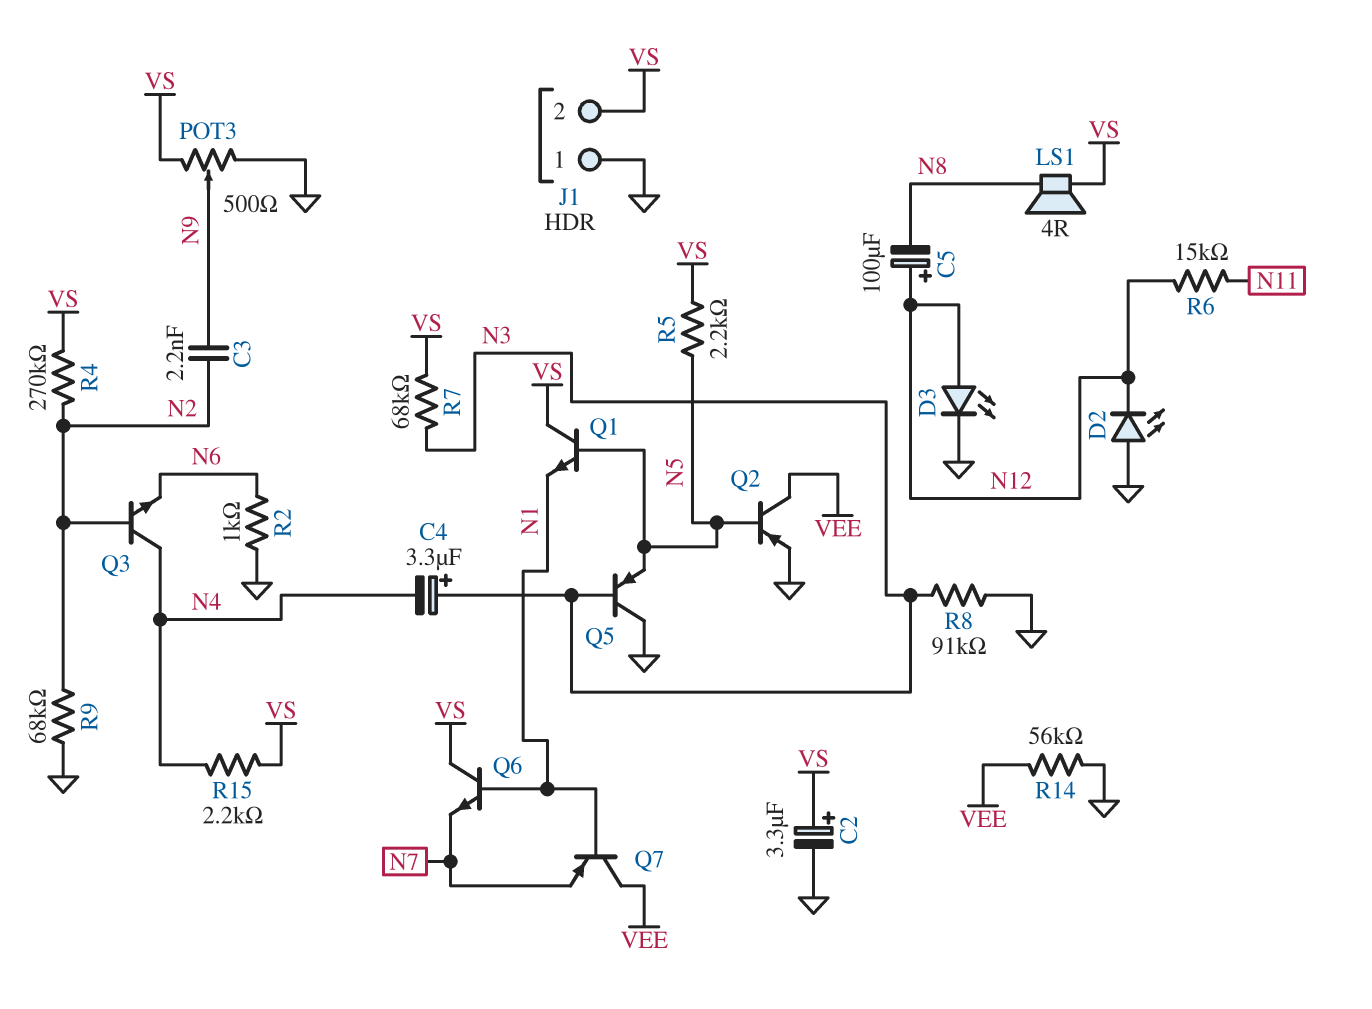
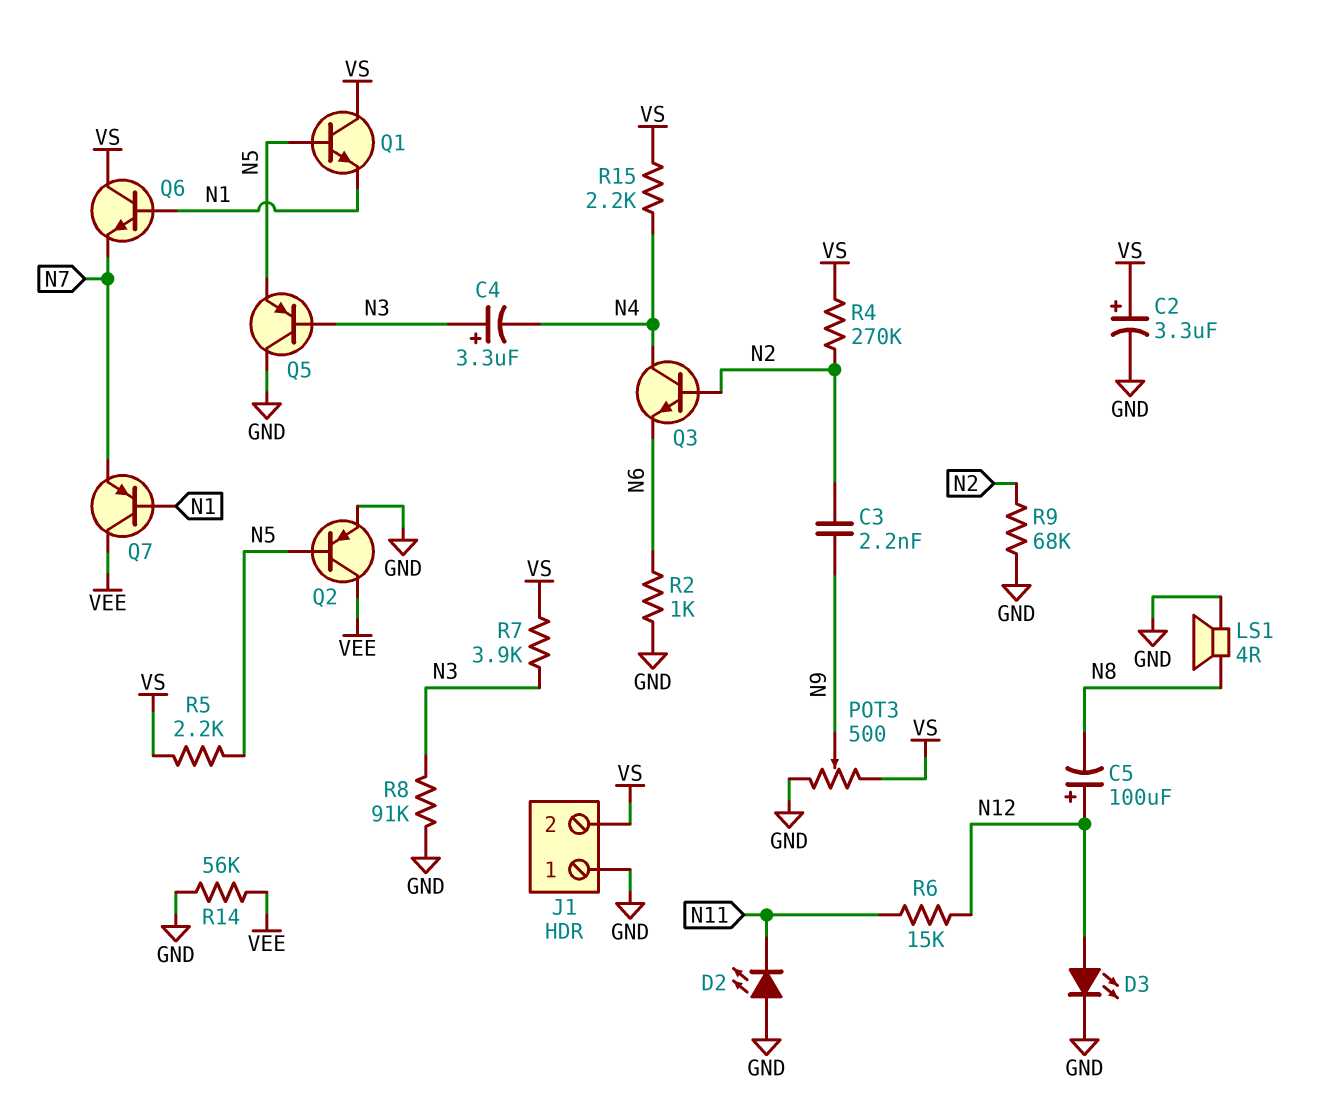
D2: LED (A GND, K N12) -> LED (A GND, K N11)
LS1: speaker 4R (N8, VS) -> speaker 4R (GND, N8)
R7: 68k (N3, VS) -> 3.9k (N3, VS)

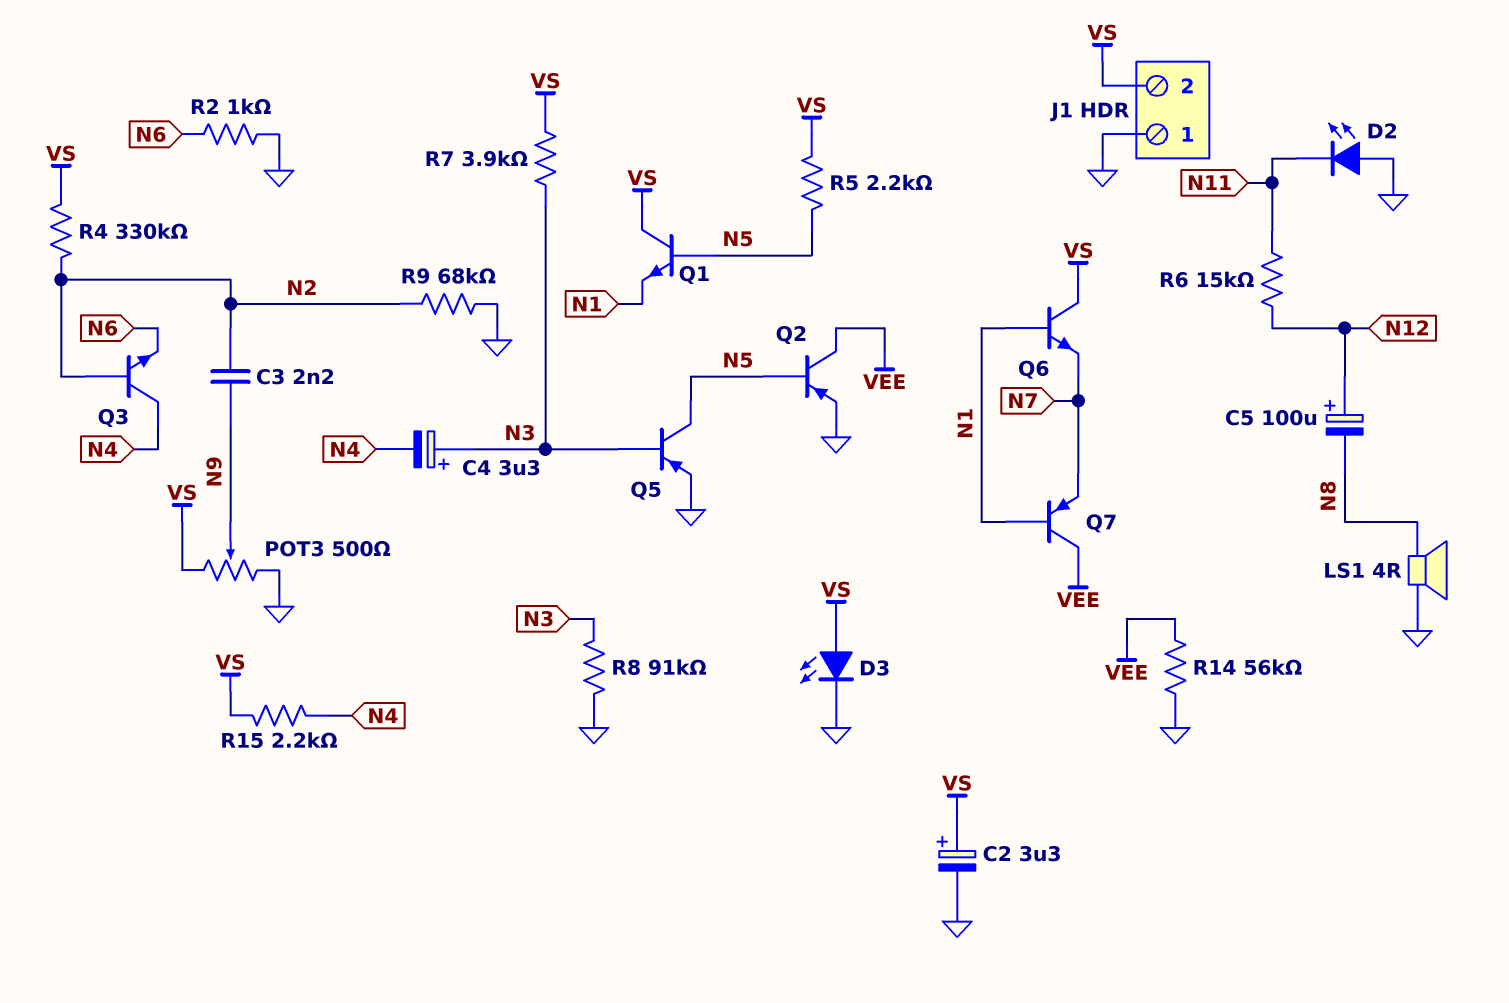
D3: LED (A N12, K GND) -> LED (A VS, K GND)
Q5: PNP (B N3, C GND, E N5) -> PNP (B N3, C N5, E GND)
R4: 270k (N2, VS) -> 330k (N2, VS)

